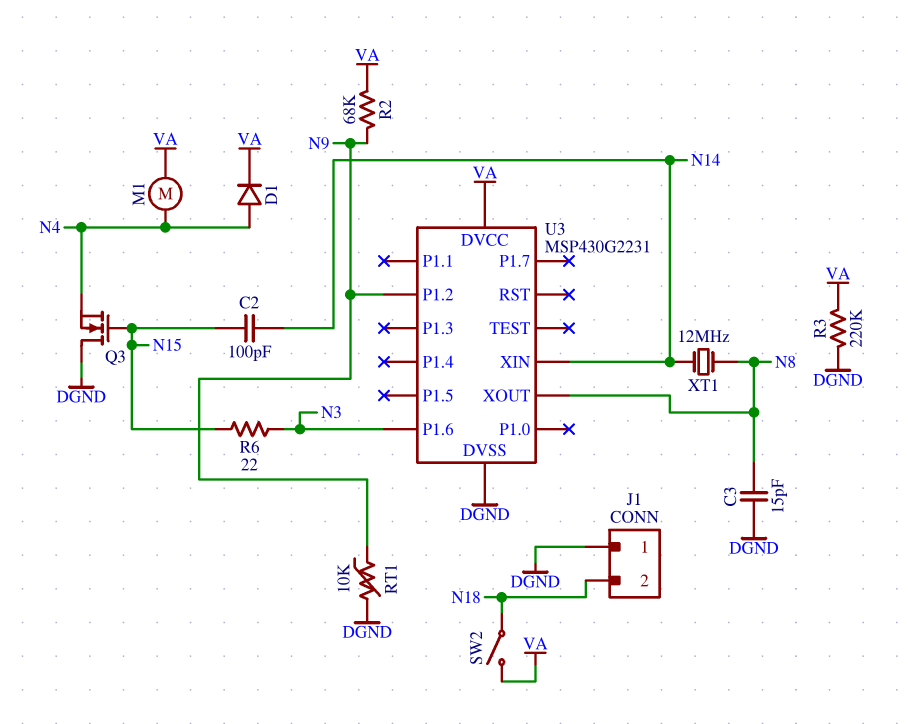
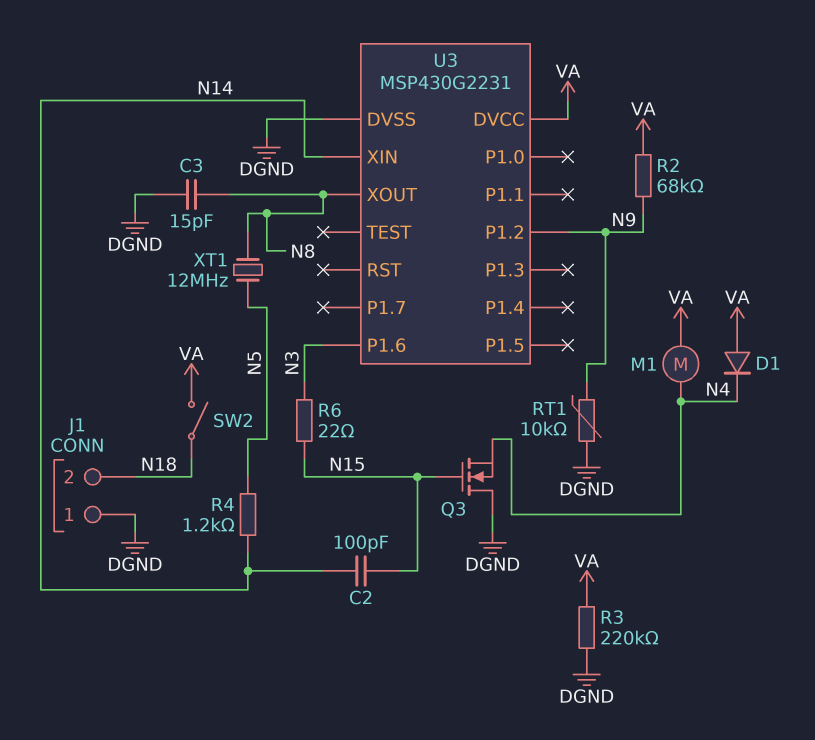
D1: diode (A N4, K VA) -> diode (A VA, K N4)
R4: none -> 1.2k (N5, N14)
XT1: 12MHz (N8, N14) -> 12MHz (N5, N8)

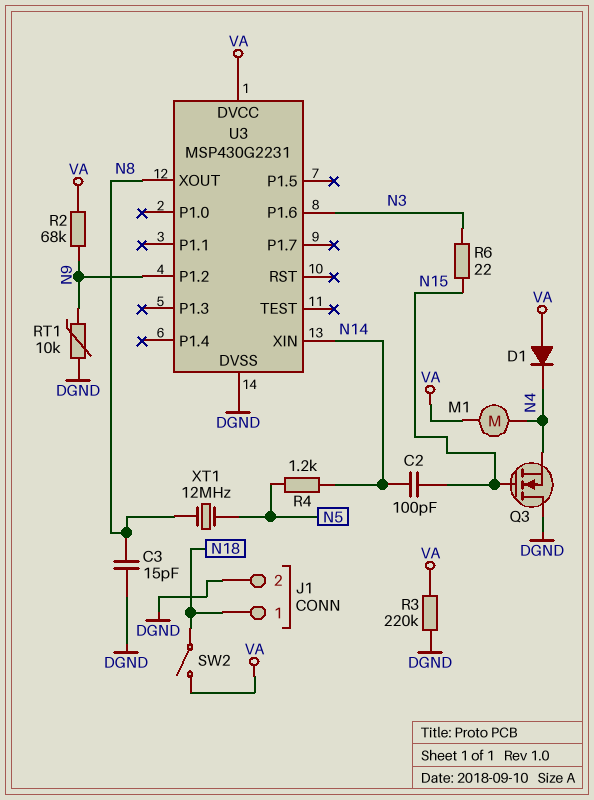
J1 pin 1: DGND -> N18
J1 pin 2: N18 -> DGND

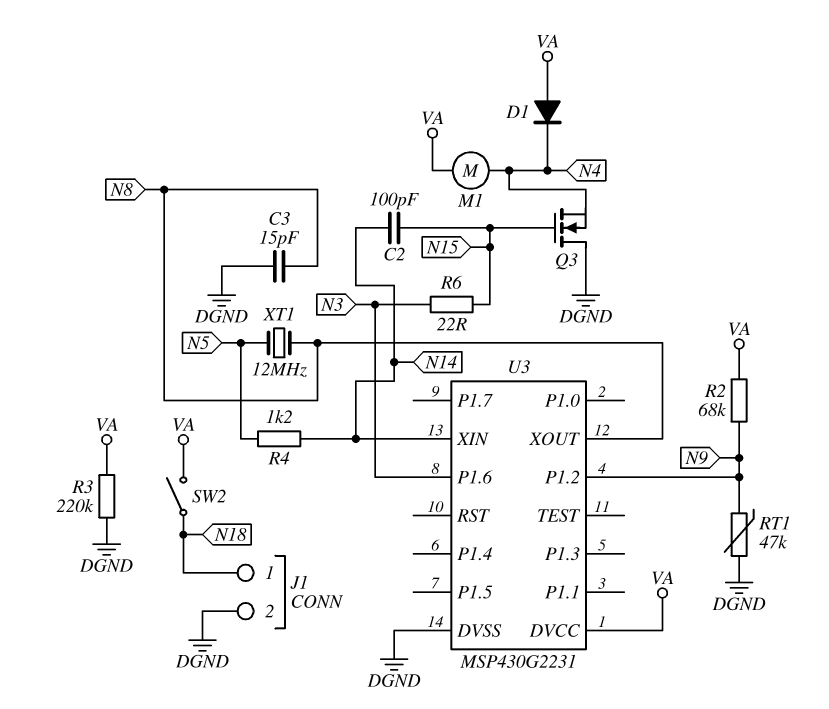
RT1: 10k (DGND, N9) -> 47k (DGND, N9)

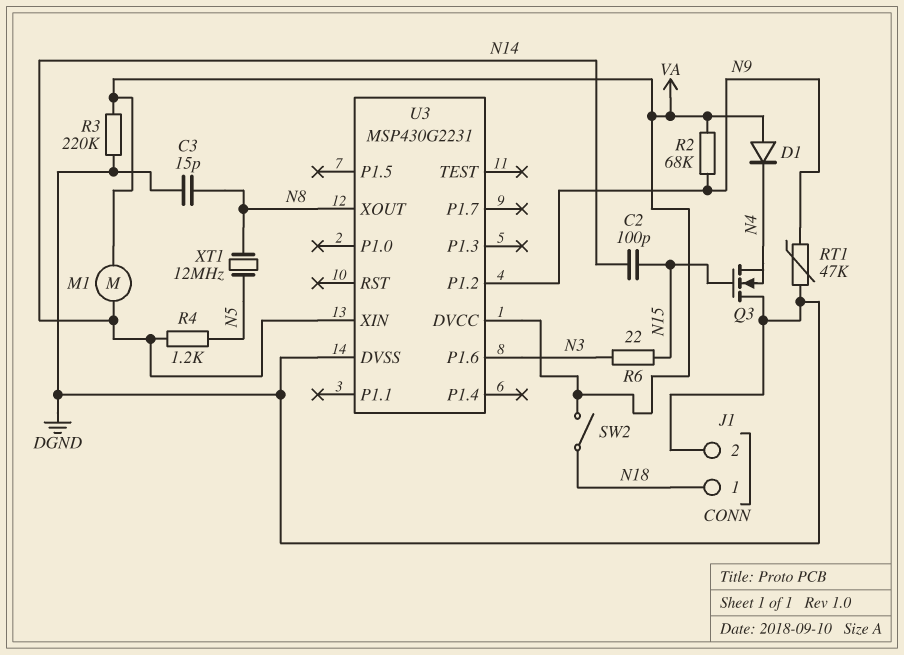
M1: motor (N4, VA) -> motor (N14, VA)

